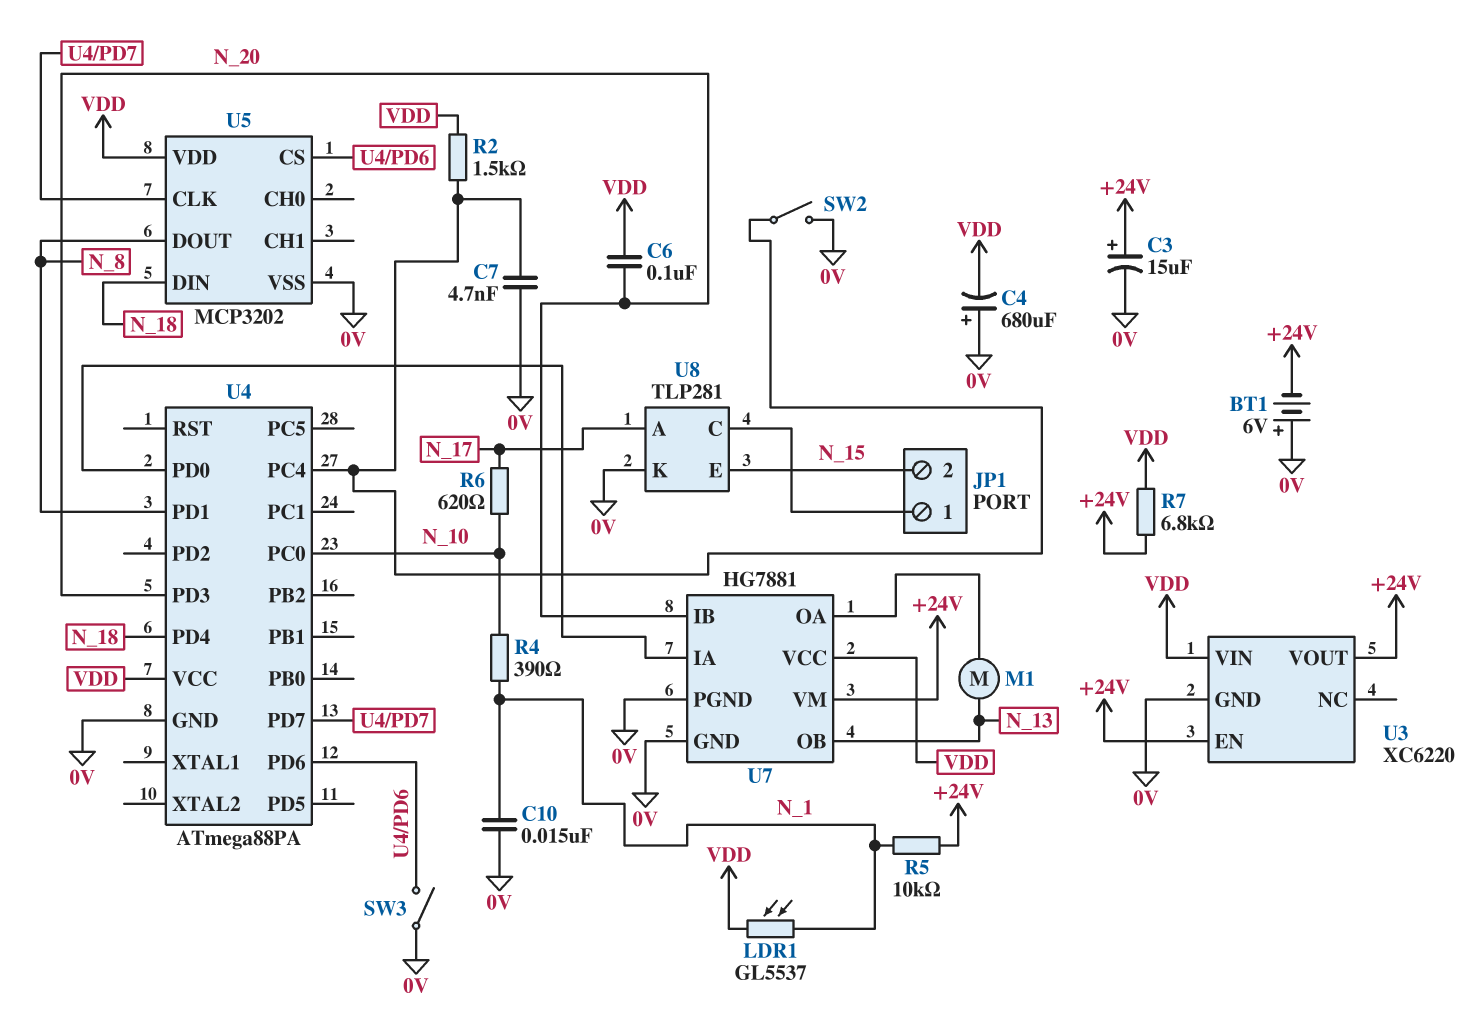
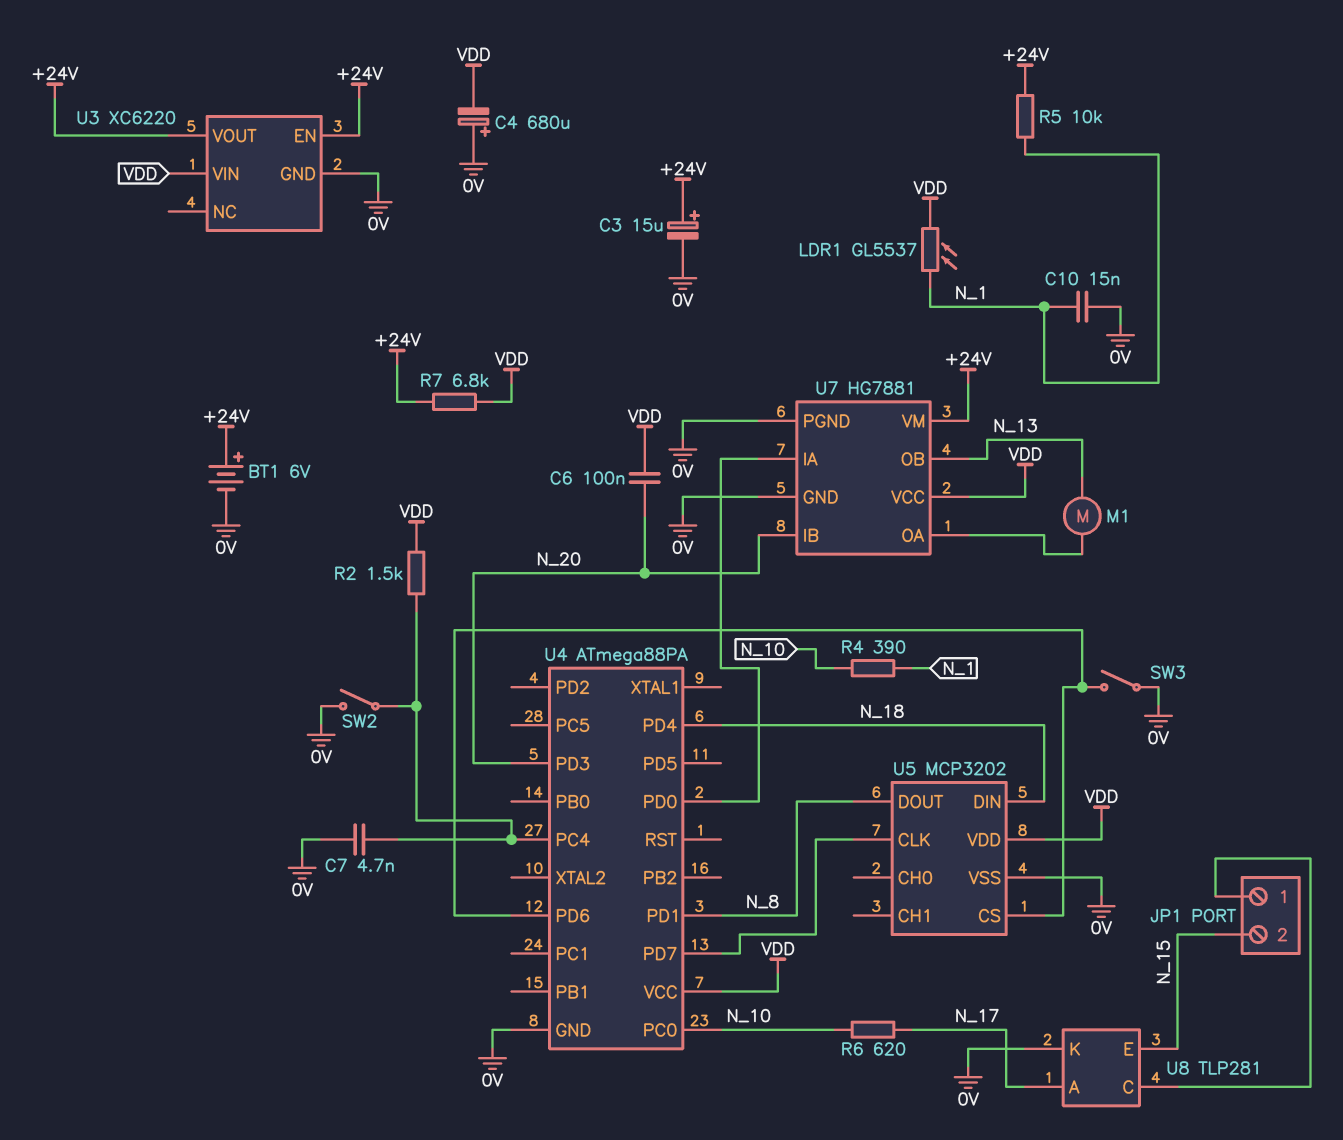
BT1: 6V (plus 0V, minus +24V) -> 6V (plus +24V, minus 0V)

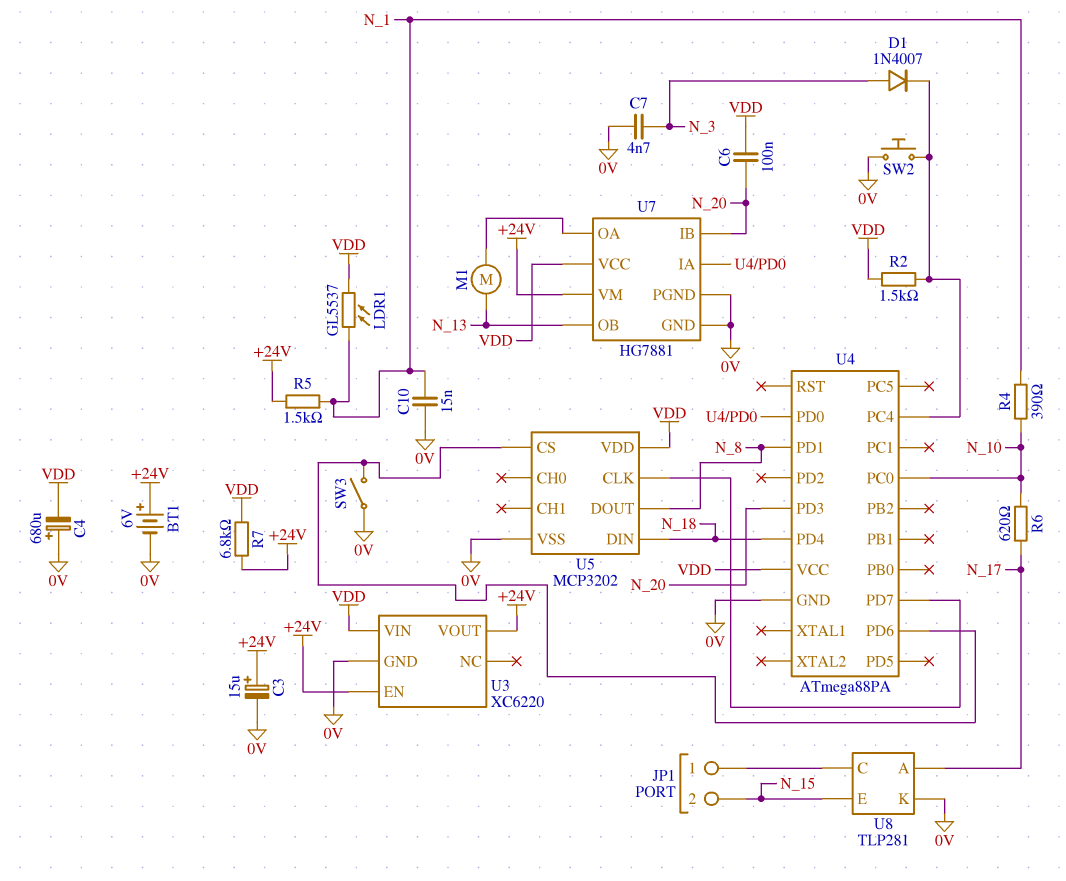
C7: 4.7nF (0V, U4/PC4) -> 4.7nF (0V, N_3)
D1: none -> diode 1N4007 (A N_3, K U4/PC4)
R5: 10k (+24V, N_1) -> 1.5k (+24V, N_1)
SW2: switch (0V, U4/PC4) -> button (0V, U4/PC4)

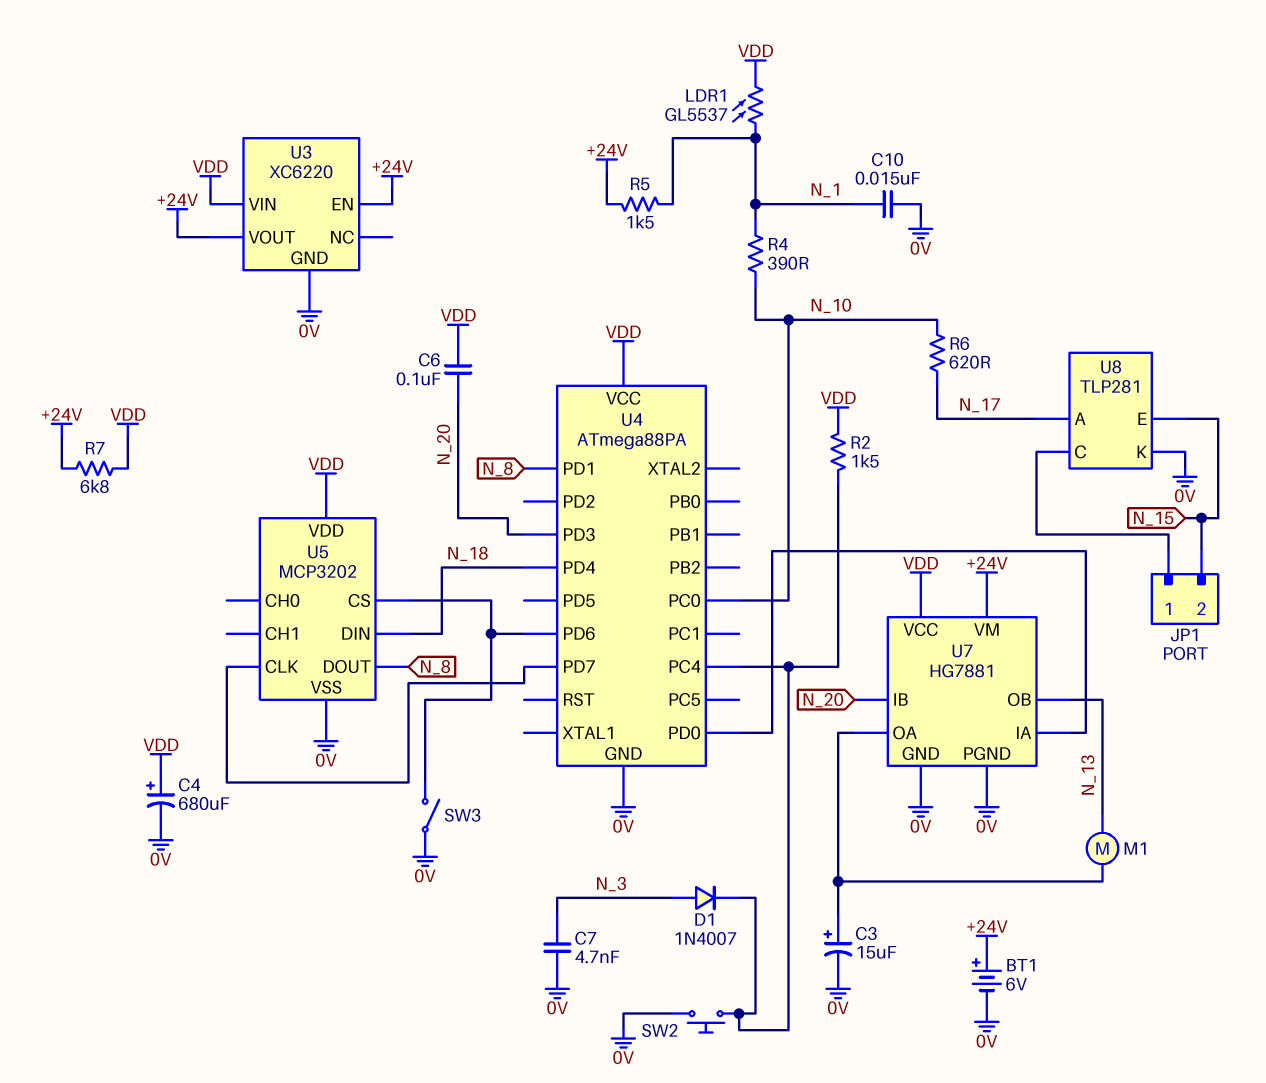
C3: 15uF (plus +24V, minus 0V) -> 15uF (plus U7/OA, minus 0V)
C4: 680uF (plus 0V, minus VDD) -> 680uF (plus VDD, minus 0V)

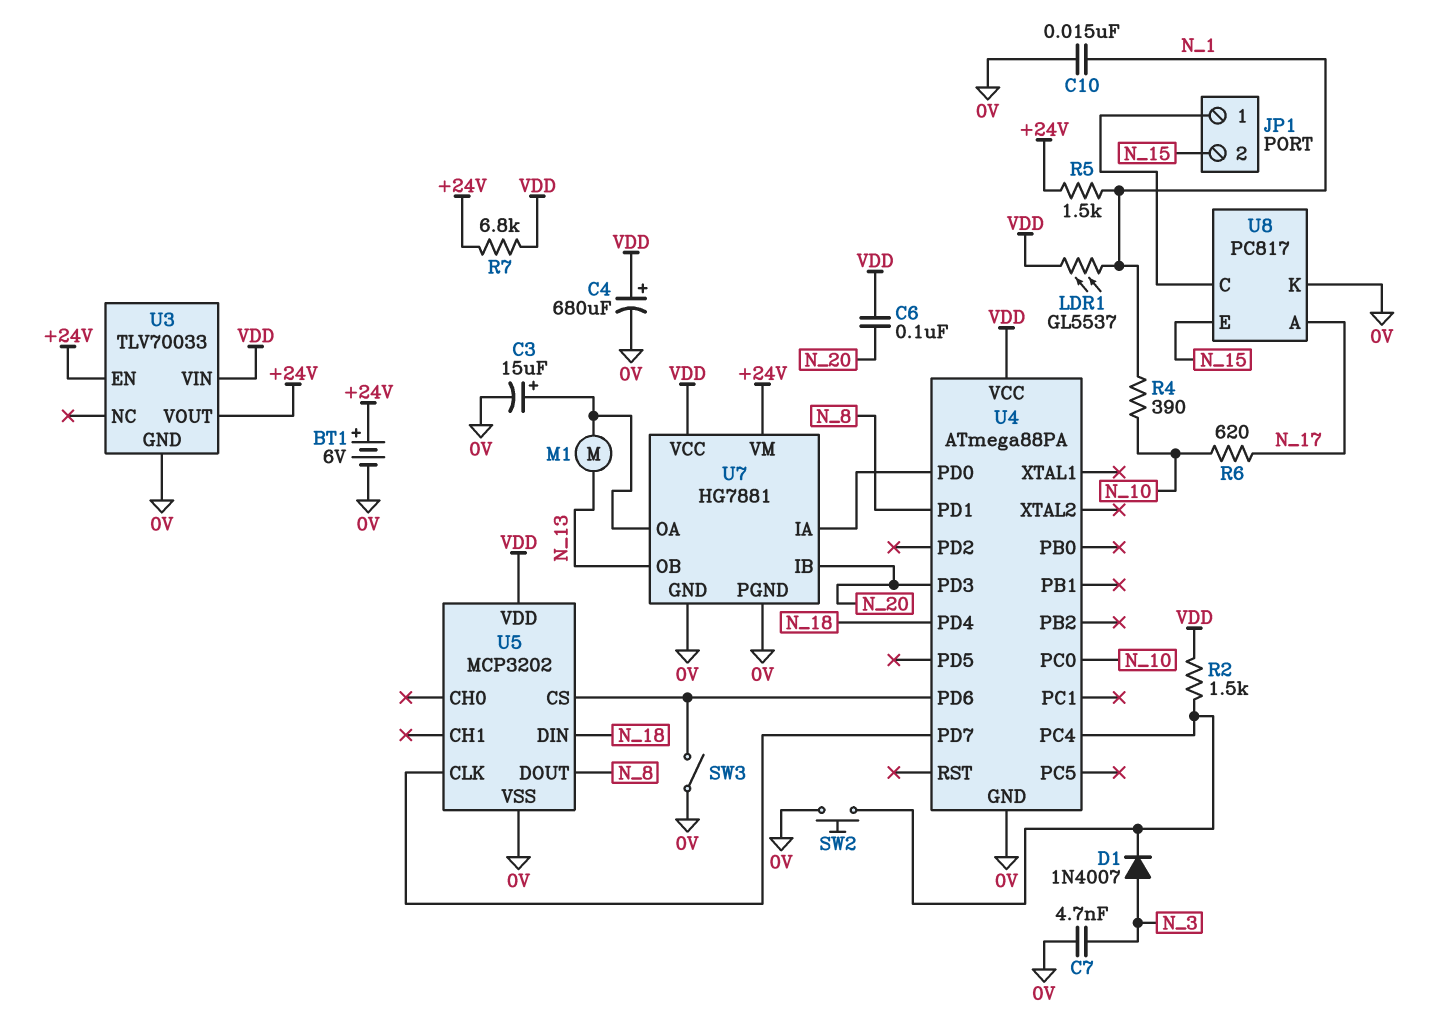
U3: XC6220 -> TLV70033
U8: TLP281 -> PC817

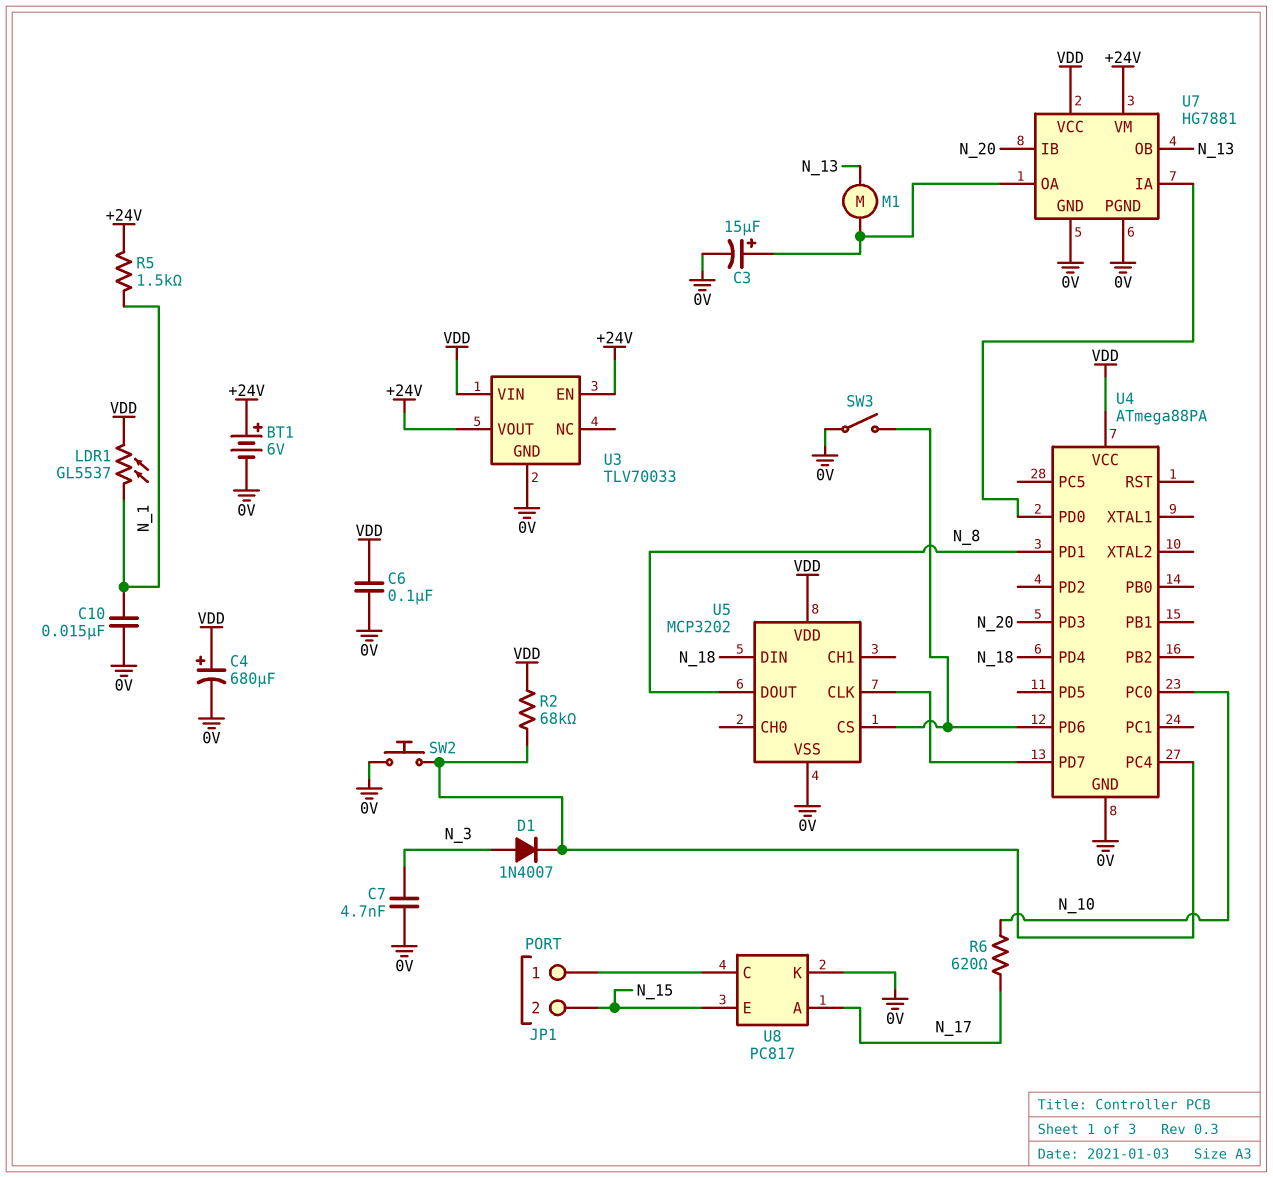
C6: 100nF (N_20, VDD) -> 100nF (0V, VDD)
R2: 1.5k (U4/PC4, VDD) -> 68k (U4/PC4, VDD)
R4: 390 (N_1, N_10) -> none
R7: 6.8k (+24V, VDD) -> none

